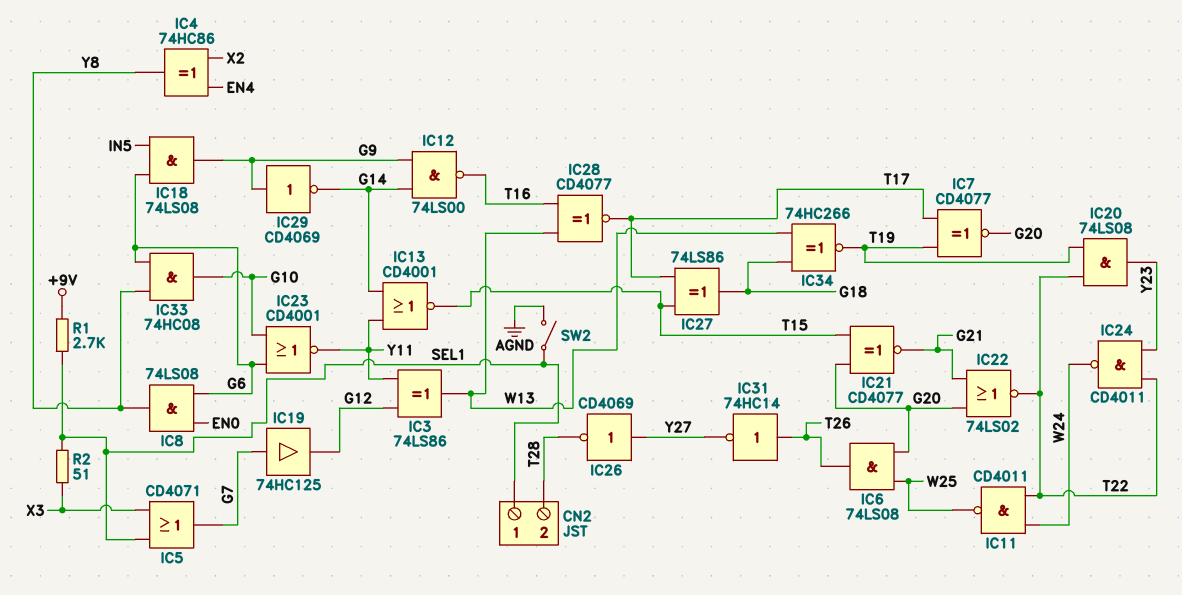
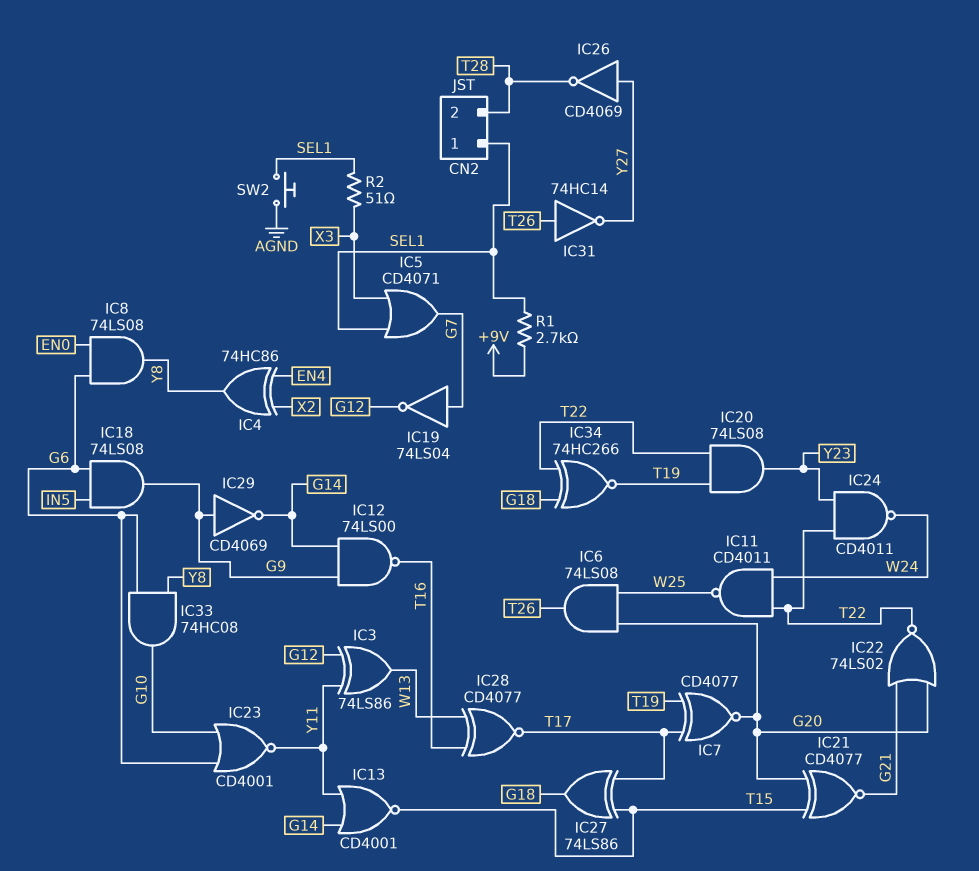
IC19: buffer 74HC125 (in G7, out G12) -> NOT 74LS04 (in G7, out G12)
IC34: XNOR 74HC266 (in G18, in W13, out T19) -> XNOR 74HC266 (in G18, in T22, out T19)
SW2: switch (AGND, SEL1) -> button (AGND, SEL1)

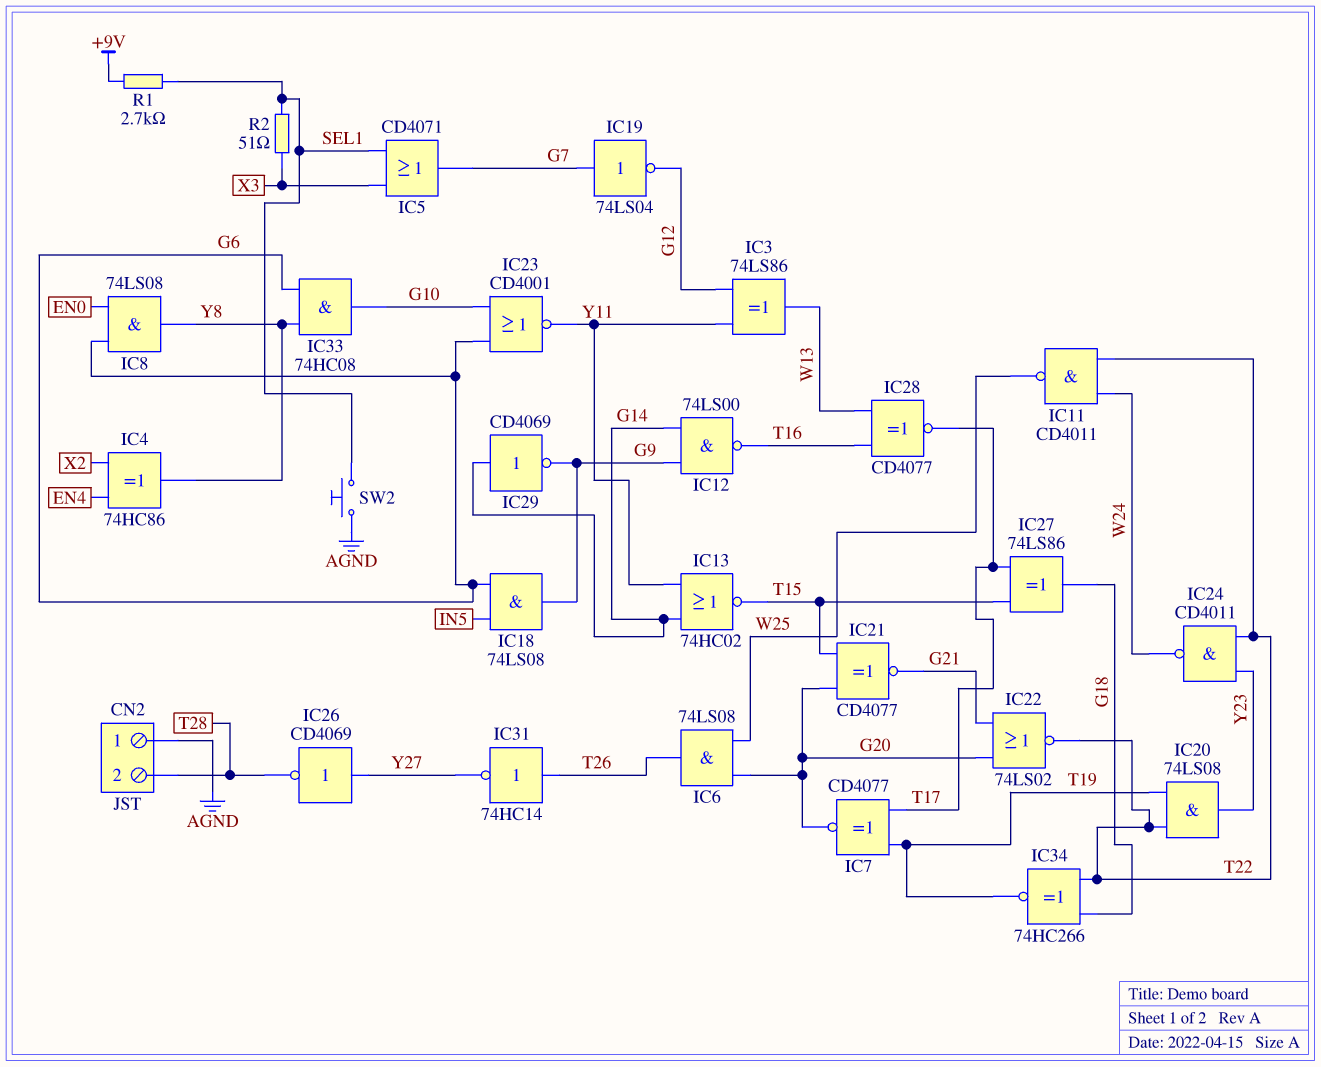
CN2 pin 1: SEL1 -> AGND
IC13: NOR CD4001 (in G14, in Y11, out T15) -> NOR 74HC02 (in G14, in Y11, out T15)
IC29: NOT CD4069 (in G9, out G14) -> NOT CD4069 (in G14, out G9)

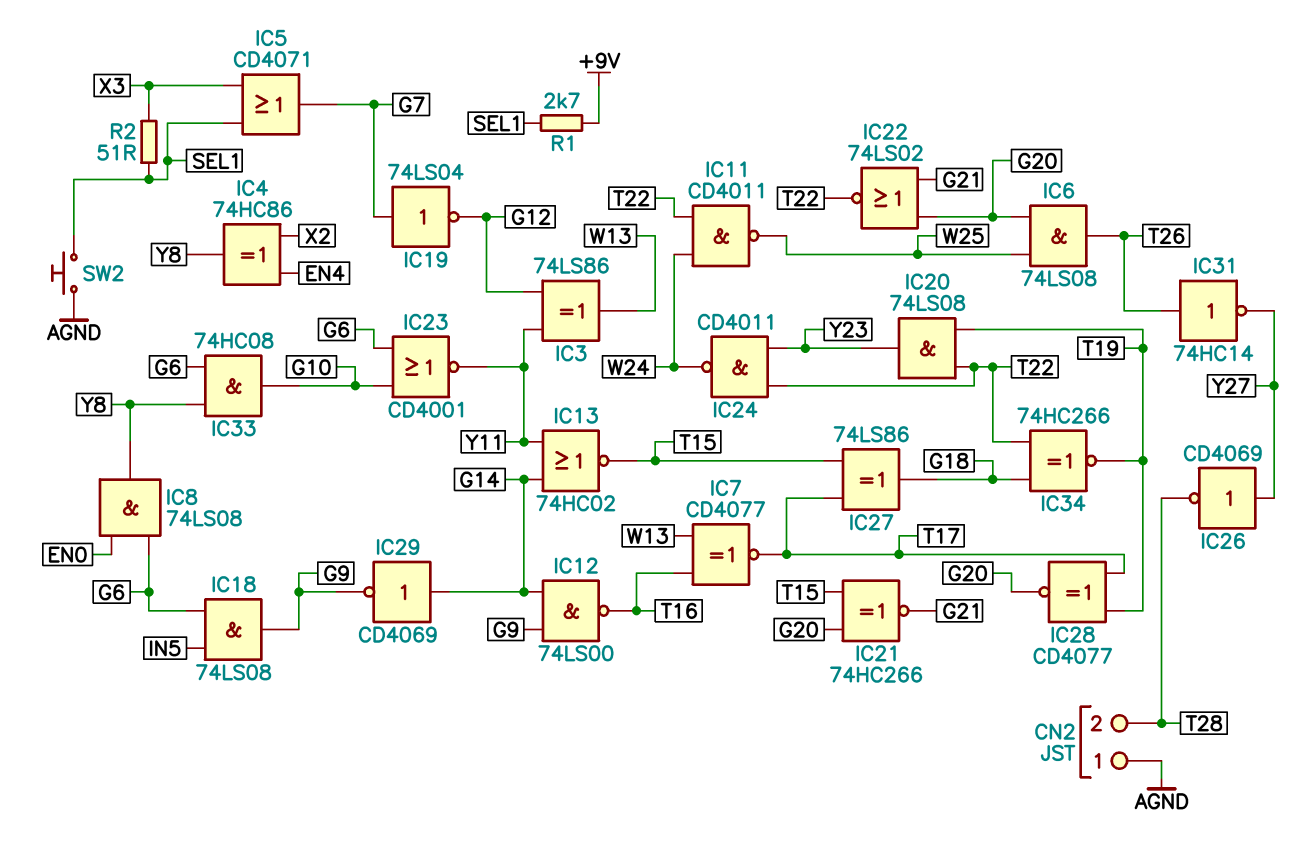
IC7: XNOR CD4077 (in T17, in T19, out G20) -> XNOR CD4077 (in T16, in W13, out T17)
IC21: XNOR CD4077 (in G20, in T15, out G21) -> XNOR 74HC266 (in G20, in T15, out G21)
IC28: XNOR CD4077 (in T16, in W13, out T17) -> XNOR CD4077 (in T17, in T19, out G20)

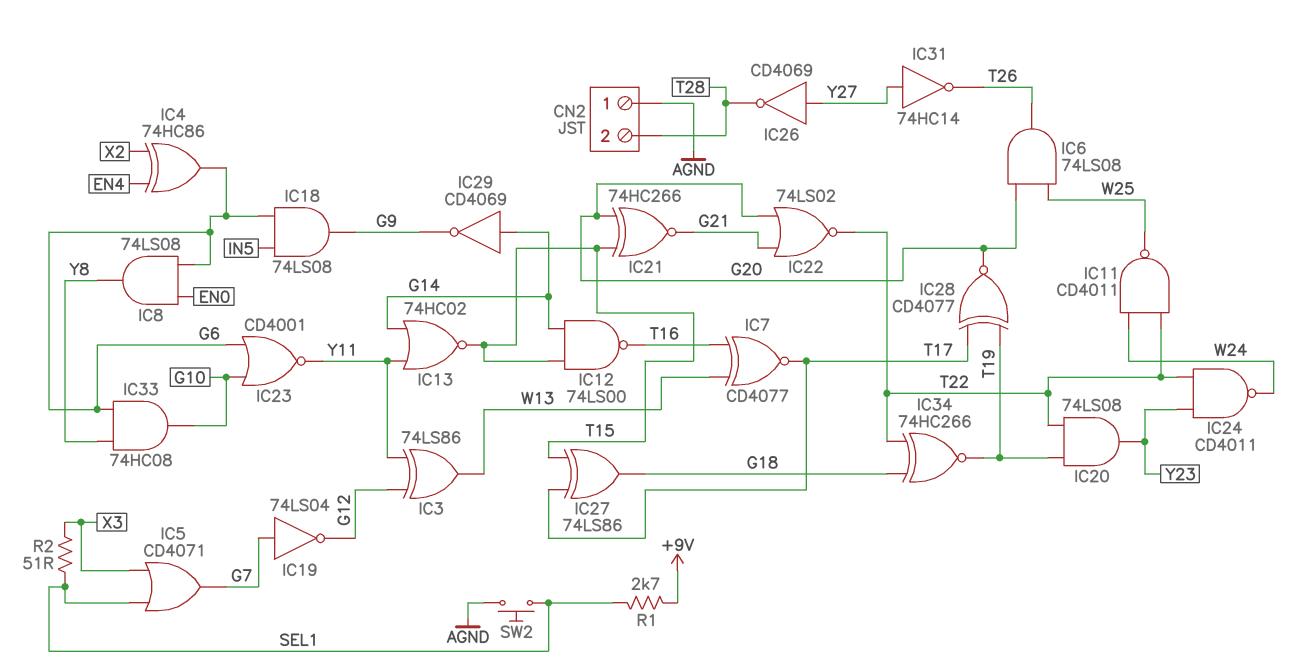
IC4: XOR 74HC86 (in EN4, in X2, out Y8) -> XOR 74HC86 (in EN4, in X2, out G6)
IC12: NAND 74LS00 (in G9, in G14, out T16) -> NAND 74LS00 (in G14, in T15, out T16)
IC31: NOT 74HC14 (in T26, out Y27) -> NOT 74HC14 (in Y27, out T26)

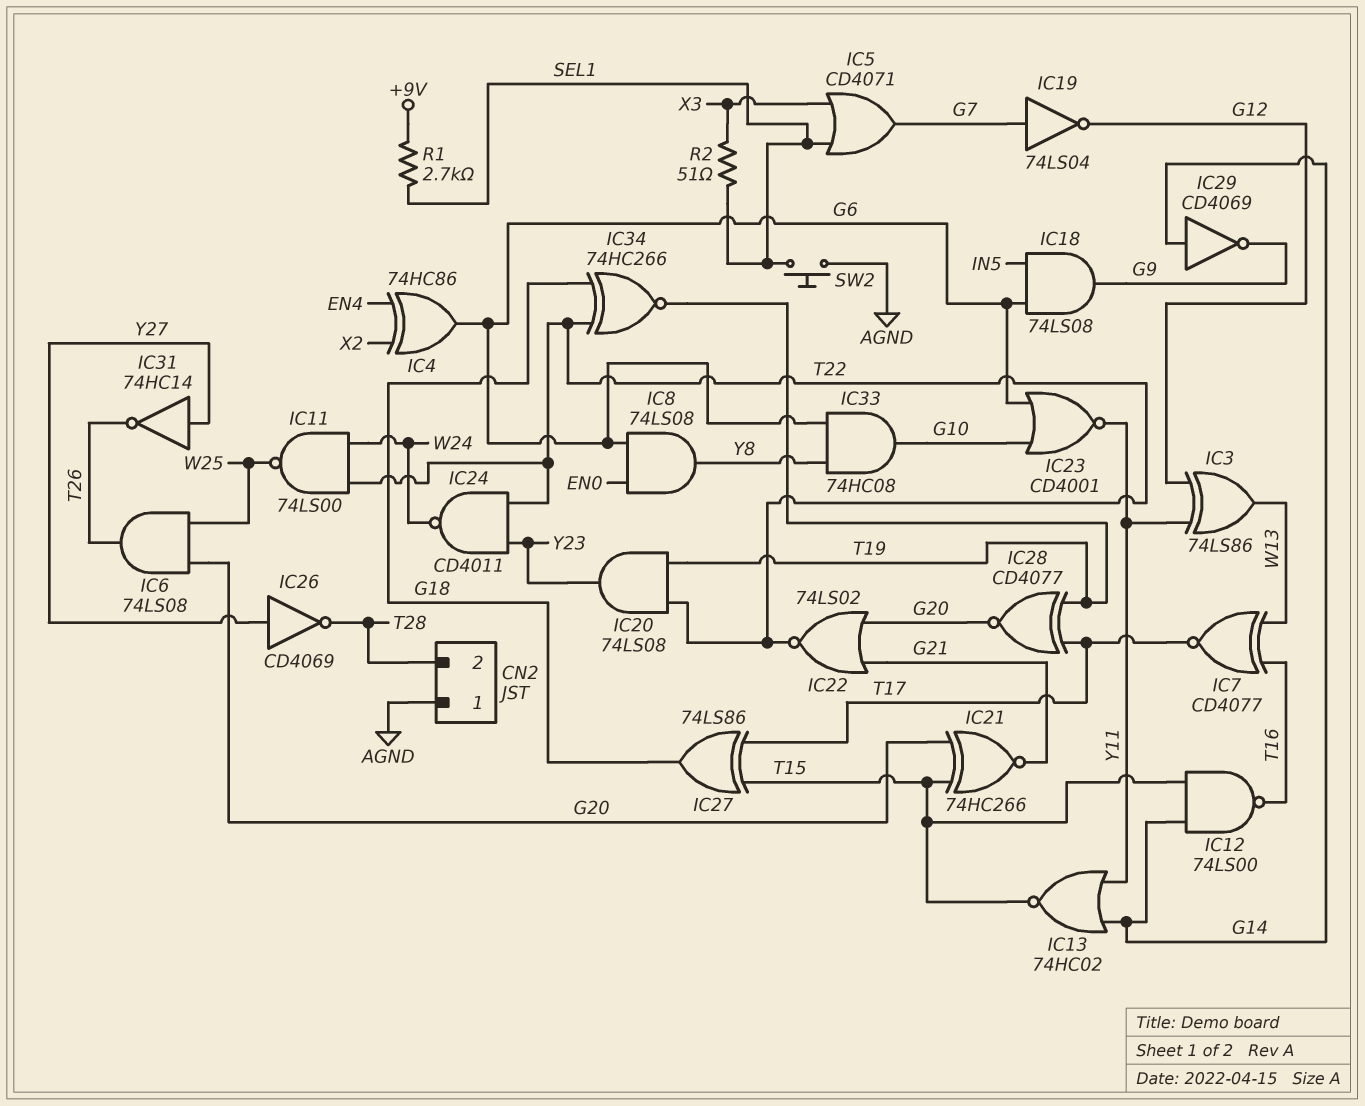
IC11: NAND CD4011 (in T22, in W24, out W25) -> NAND 74LS00 (in T22, in W24, out W25)

